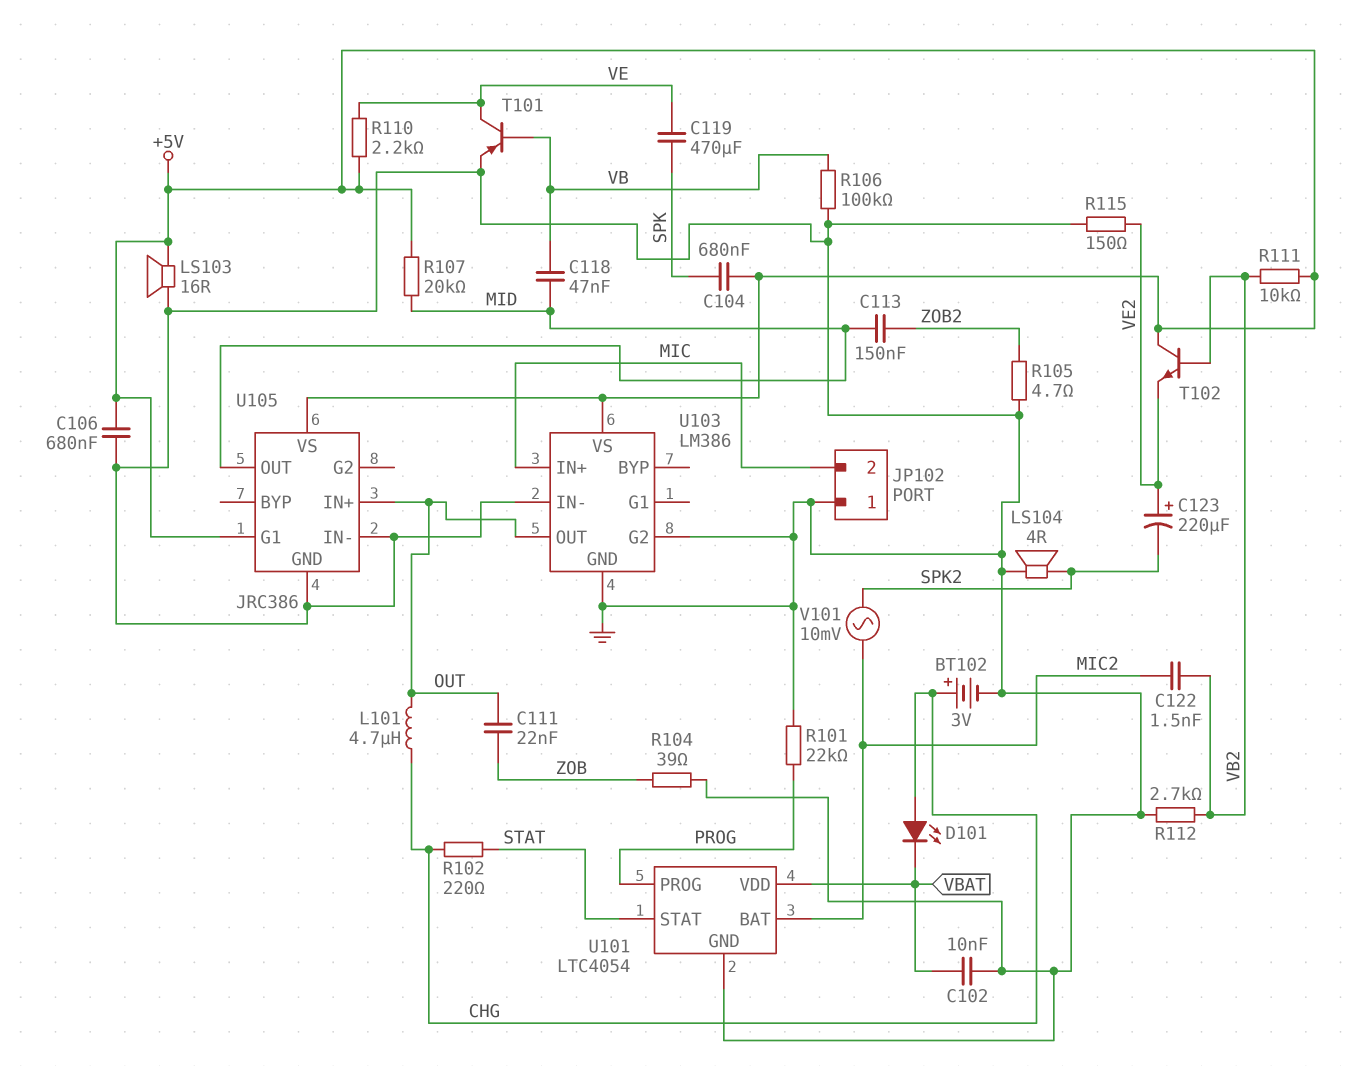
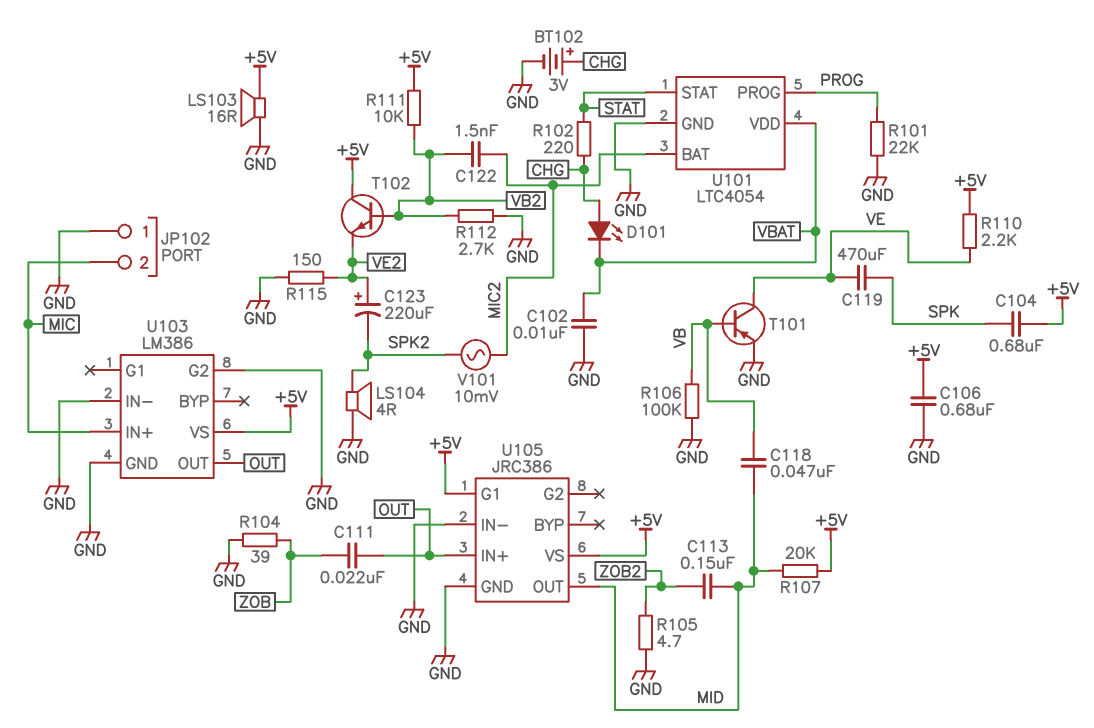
L101: 4.7uH (CHG, OUT) -> none

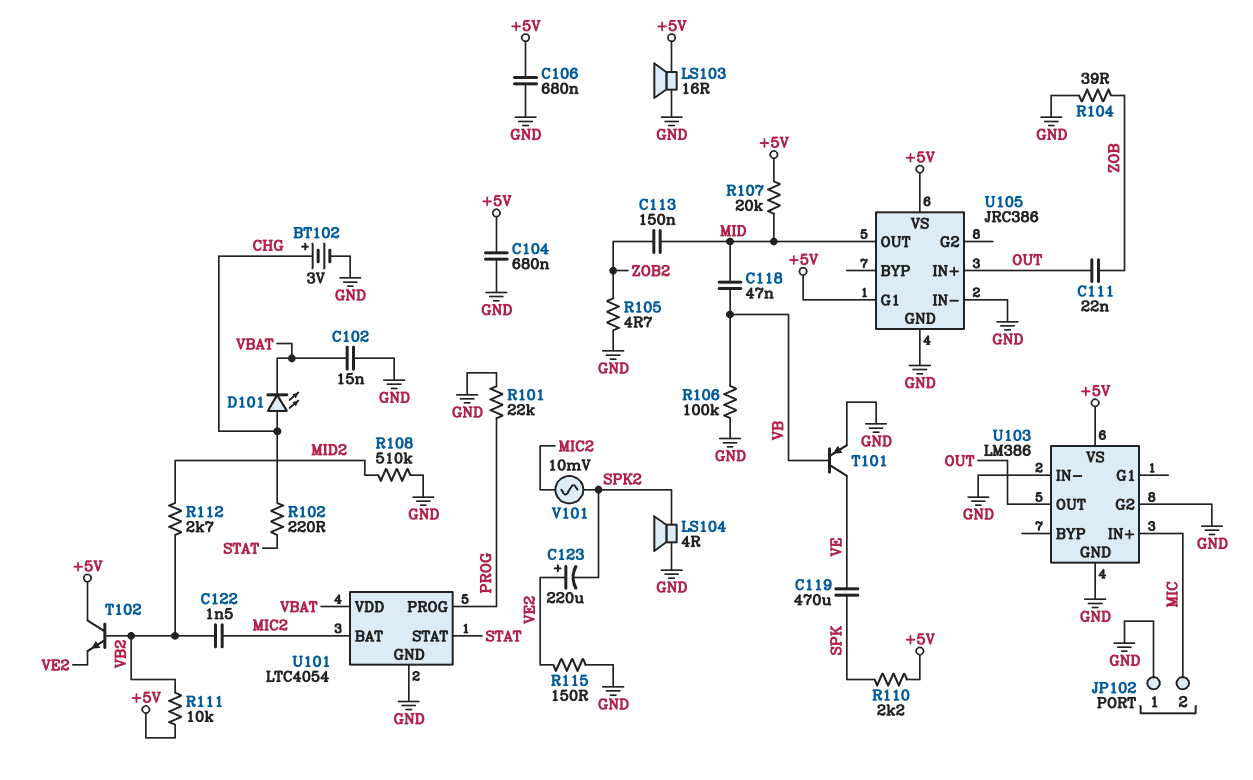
C102: 10nF (GND, VBAT) -> 15nF (GND, VBAT)
C104: 680nF (+5V, SPK) -> 680nF (+5V, GND)
R108: none -> 510k (GND, MID2)
R110: 2.2k (+5V, VE) -> 2.2k (+5V, SPK)
R112: 2.7k (GND, VB2) -> 2.7k (MID2, VB2)

